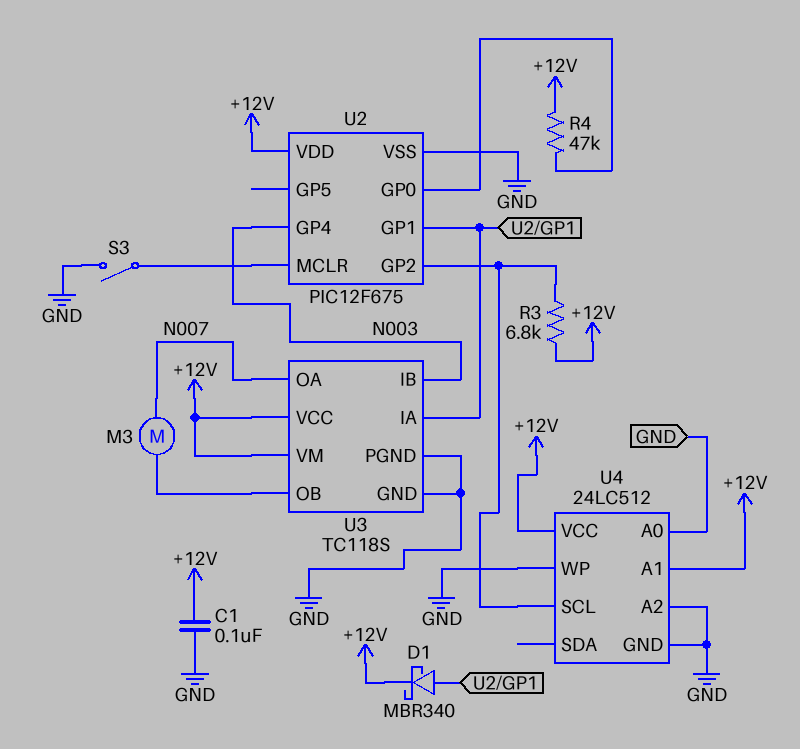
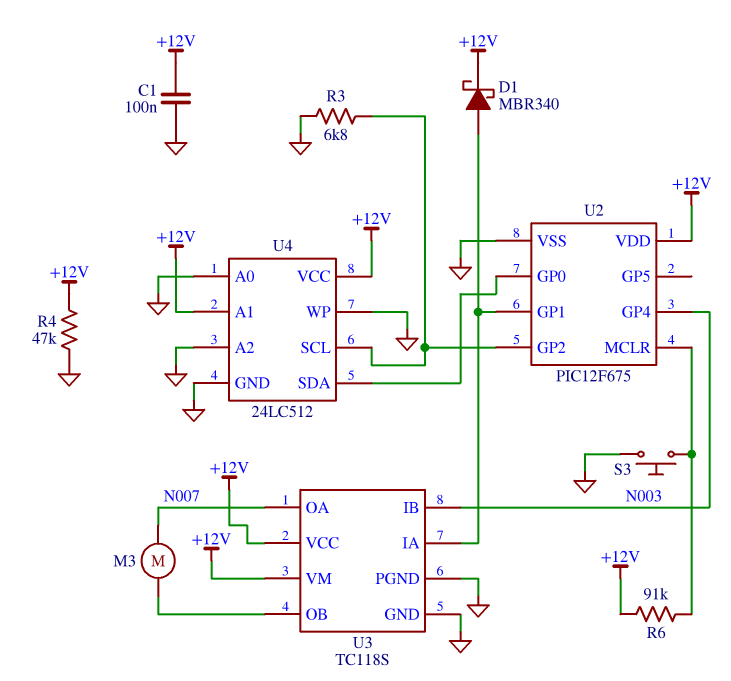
R3: 6.8k (+12V, U2/GP2) -> 6.8k (GND, U2/GP2)
R4: 47k (+12V, U2/GP0) -> 47k (+12V, GND)
R6: none -> 91k (+12V, U2/MCLR)
S3: switch (GND, U2/MCLR) -> button (GND, U2/MCLR)
U4 pin SDA: none -> U2/GP0

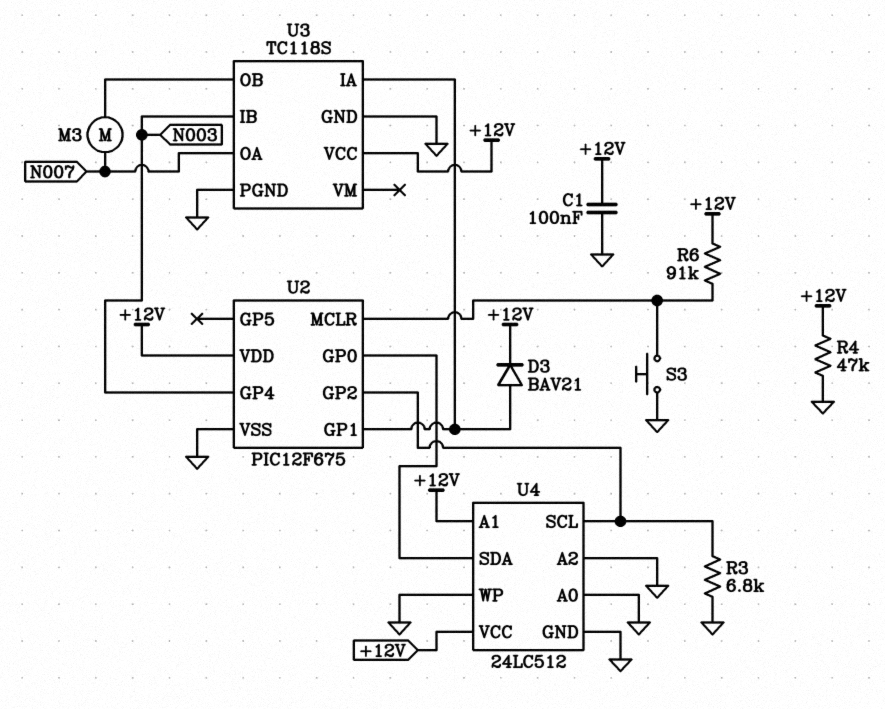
D1: schottky MBR340 (A U2/GP1, K +12V) -> none
D3: none -> diode BAV21 (A U2/GP1, K +12V)
U3 pin VM: +12V -> none

